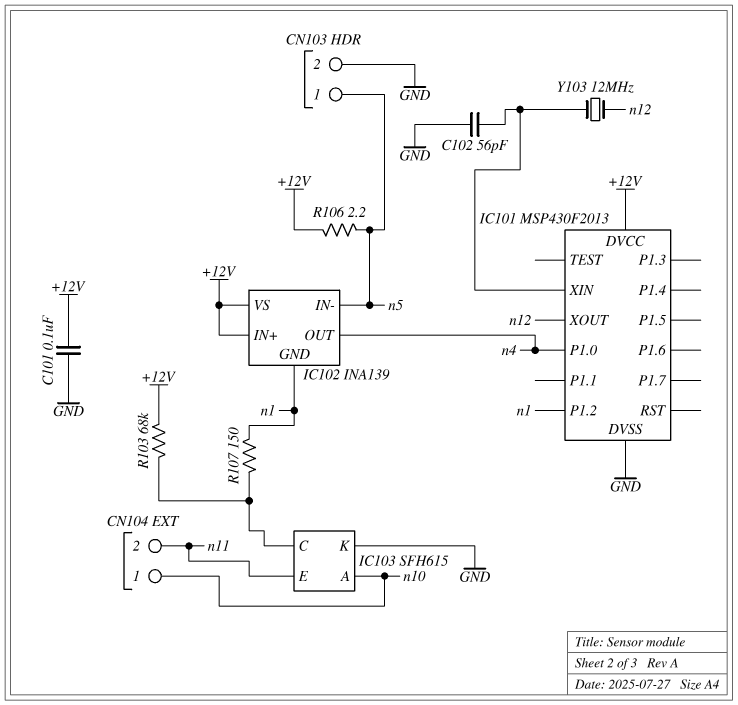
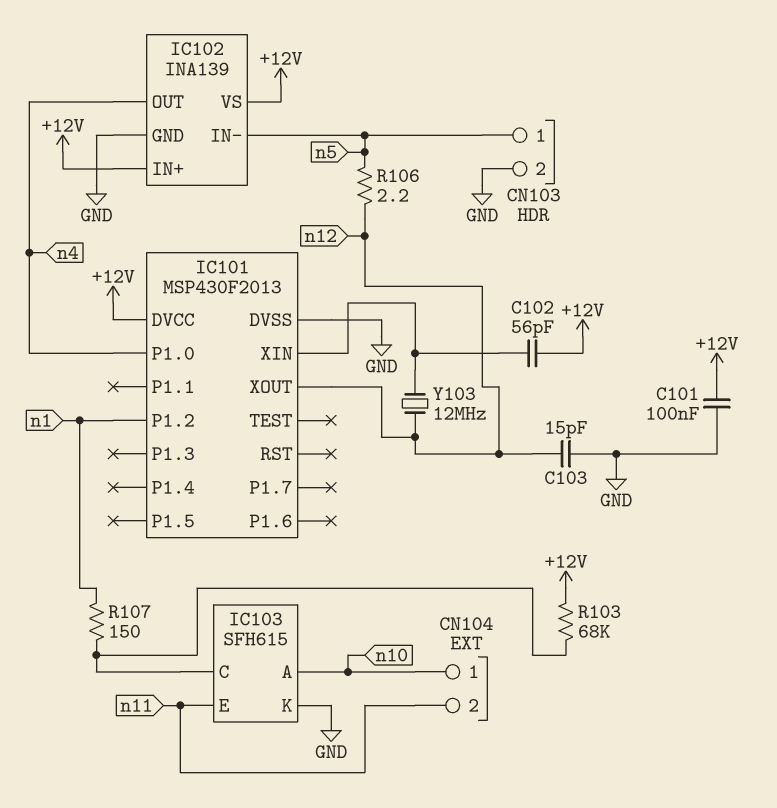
C102: 56pF (GND, IC101/XIN) -> 56pF (+12V, IC101/XIN)
C103: none -> 15pF (GND, n12)
IC102 pin GND: n1 -> GND
R106: 2.2 (+12V, n5) -> 2.2 (n5, n12)

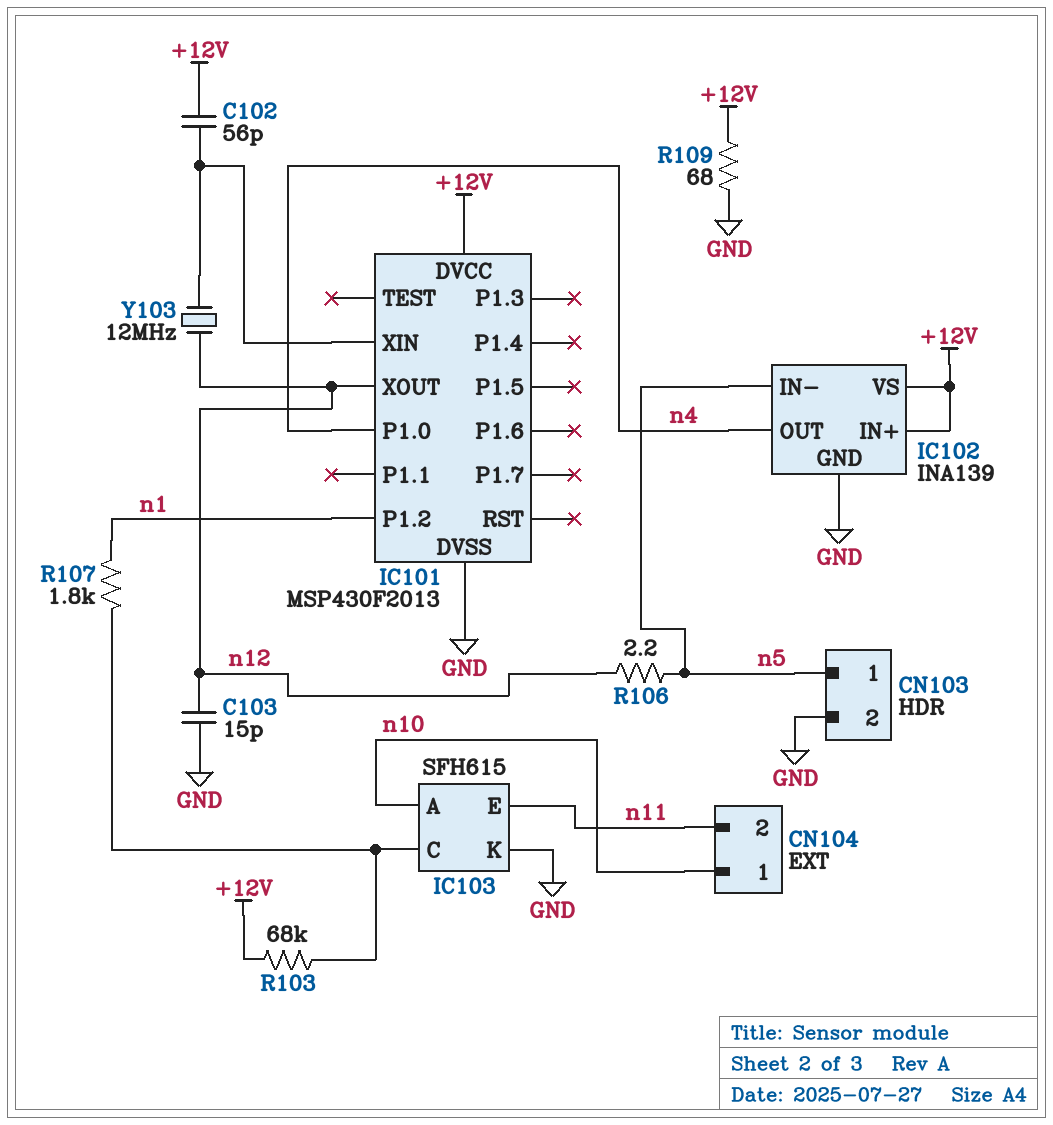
C101: 100nF (+12V, GND) -> none
R107: 150 (IC103/C, n1) -> 1.8k (IC103/C, n1)
R109: none -> 68 (+12V, GND)

